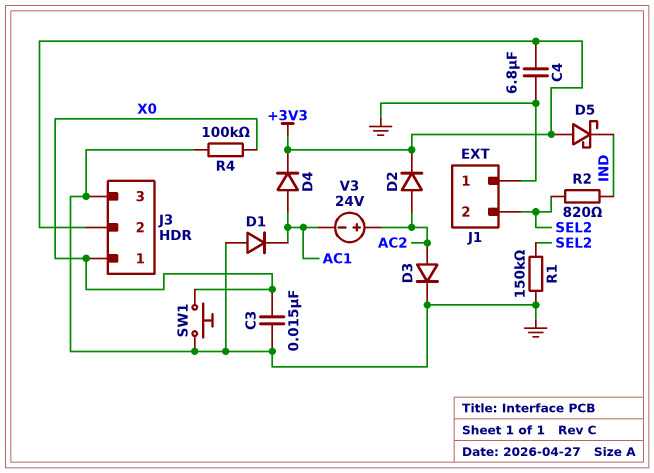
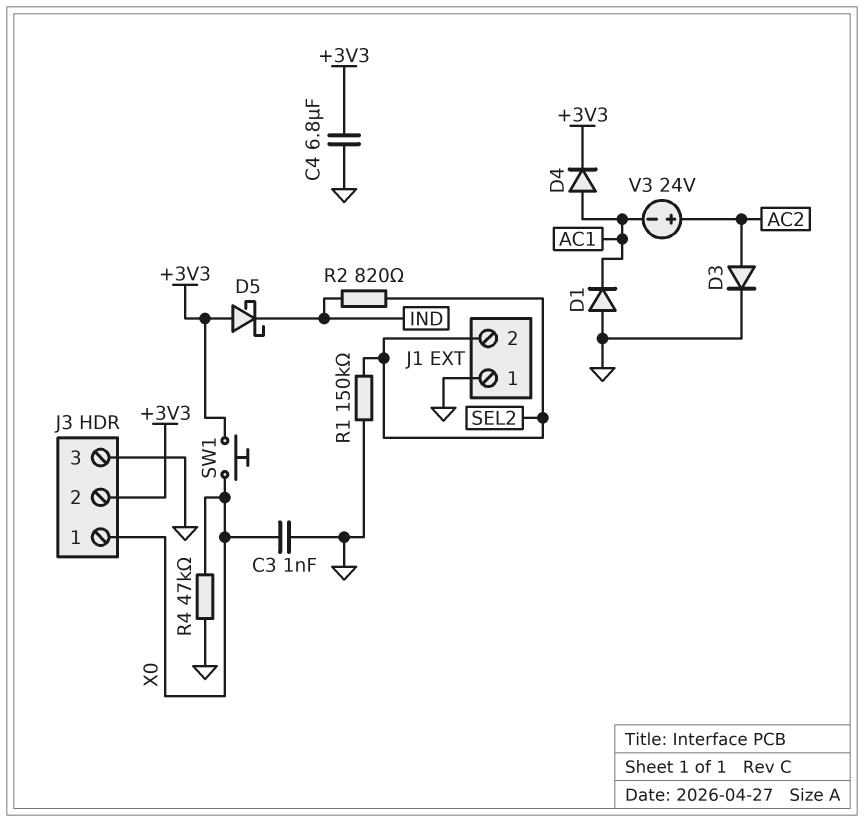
C3: 15nF (GND, X0) -> 1nF (GND, X0)
D2: diode (A AC2, K +3V3) -> none
R4: 100k (GND, X0) -> 47k (GND, X0)
SW1: button (GND, X0) -> button (+3V3, X0)

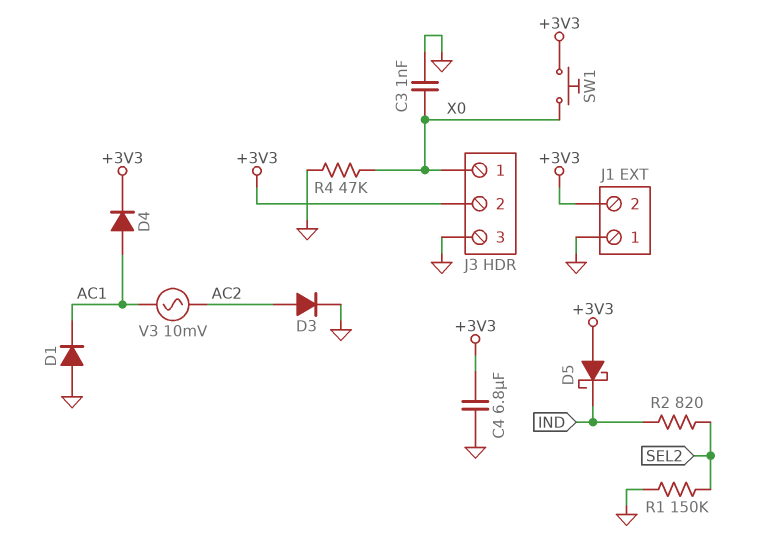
J1 pin 2: SEL2 -> +3V3
V3: 24V (plus AC2, minus AC1) -> AC 10mV (AC1, AC2)

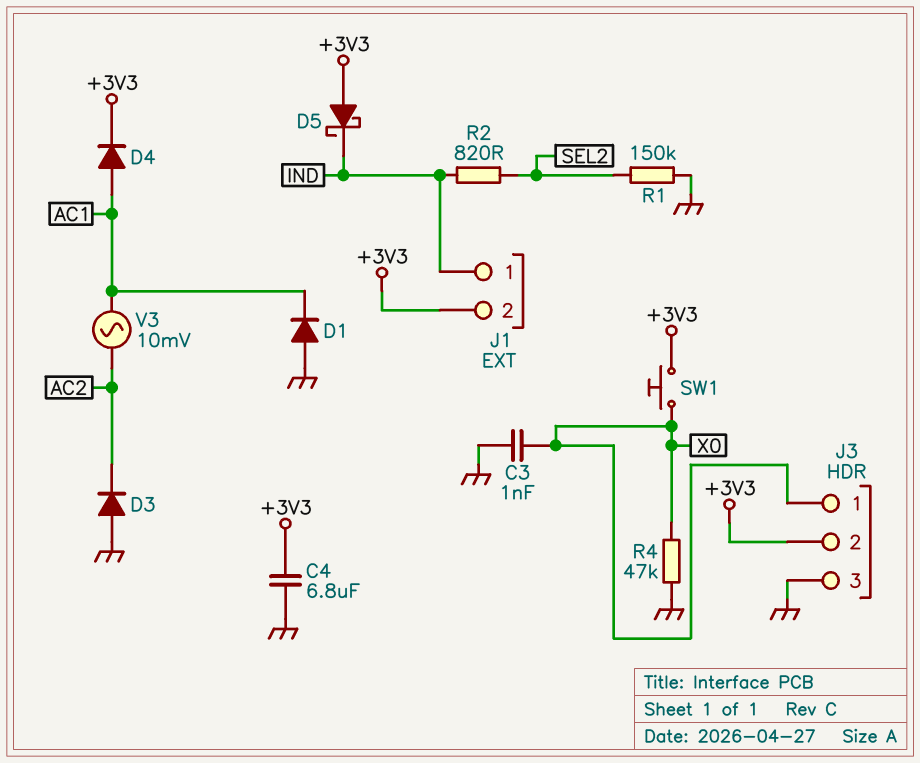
D3: diode (A AC2, K GND) -> diode (A GND, K AC2)
J1 pin 1: GND -> IND

